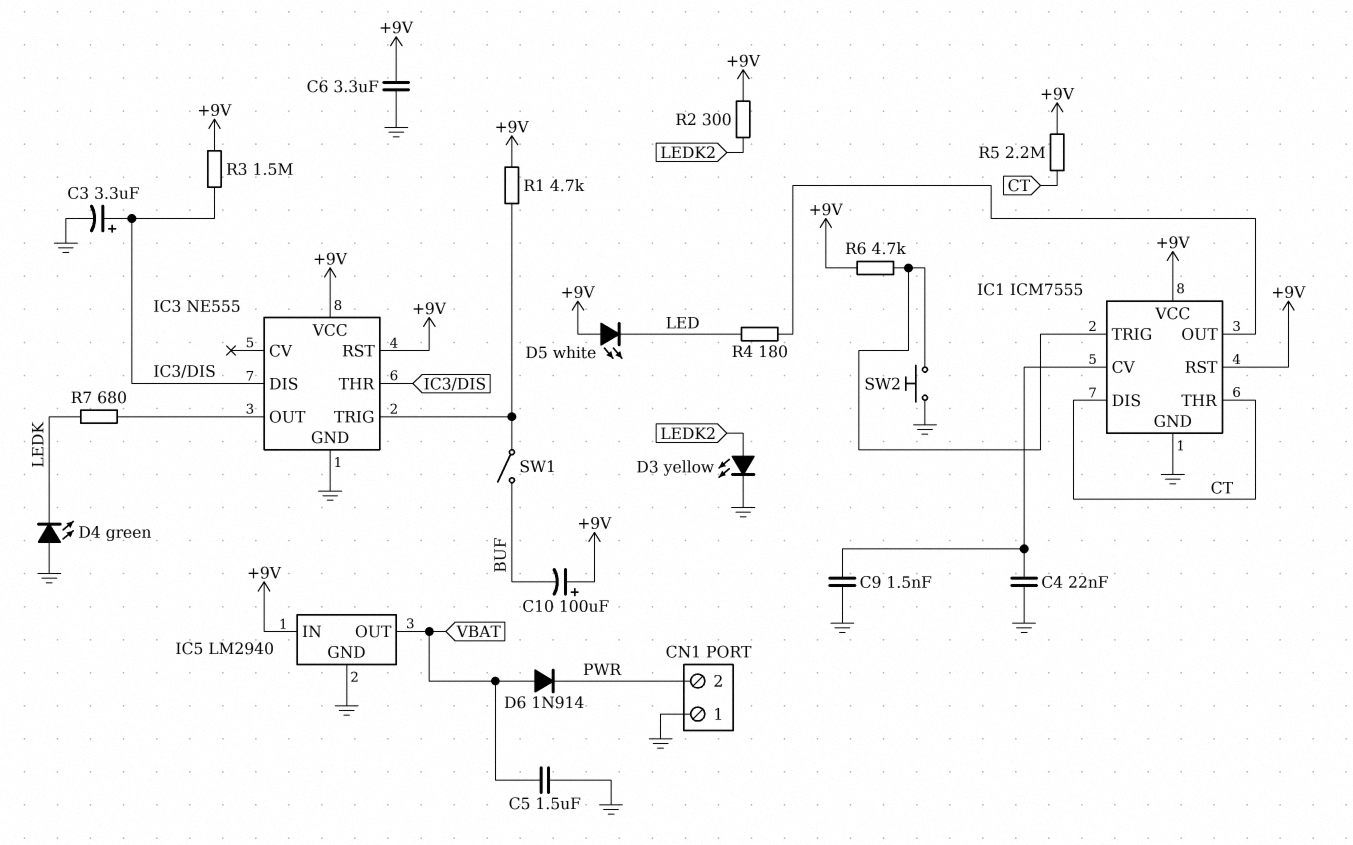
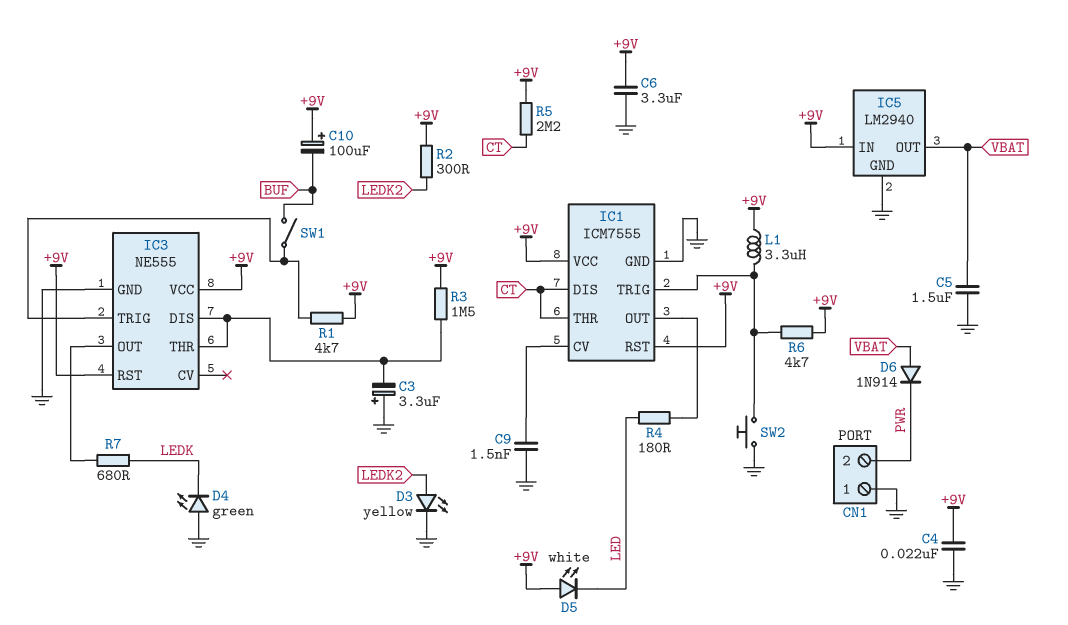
C3: 3.3uF (plus IC3/DIS, minus GND) -> 3.3uF (plus GND, minus IC3/DIS)
C4: 22nF (GND, IC1/CV) -> 22nF (+9V, GND)
L1: none -> 3.3uH (+9V, IC1/TRIG)

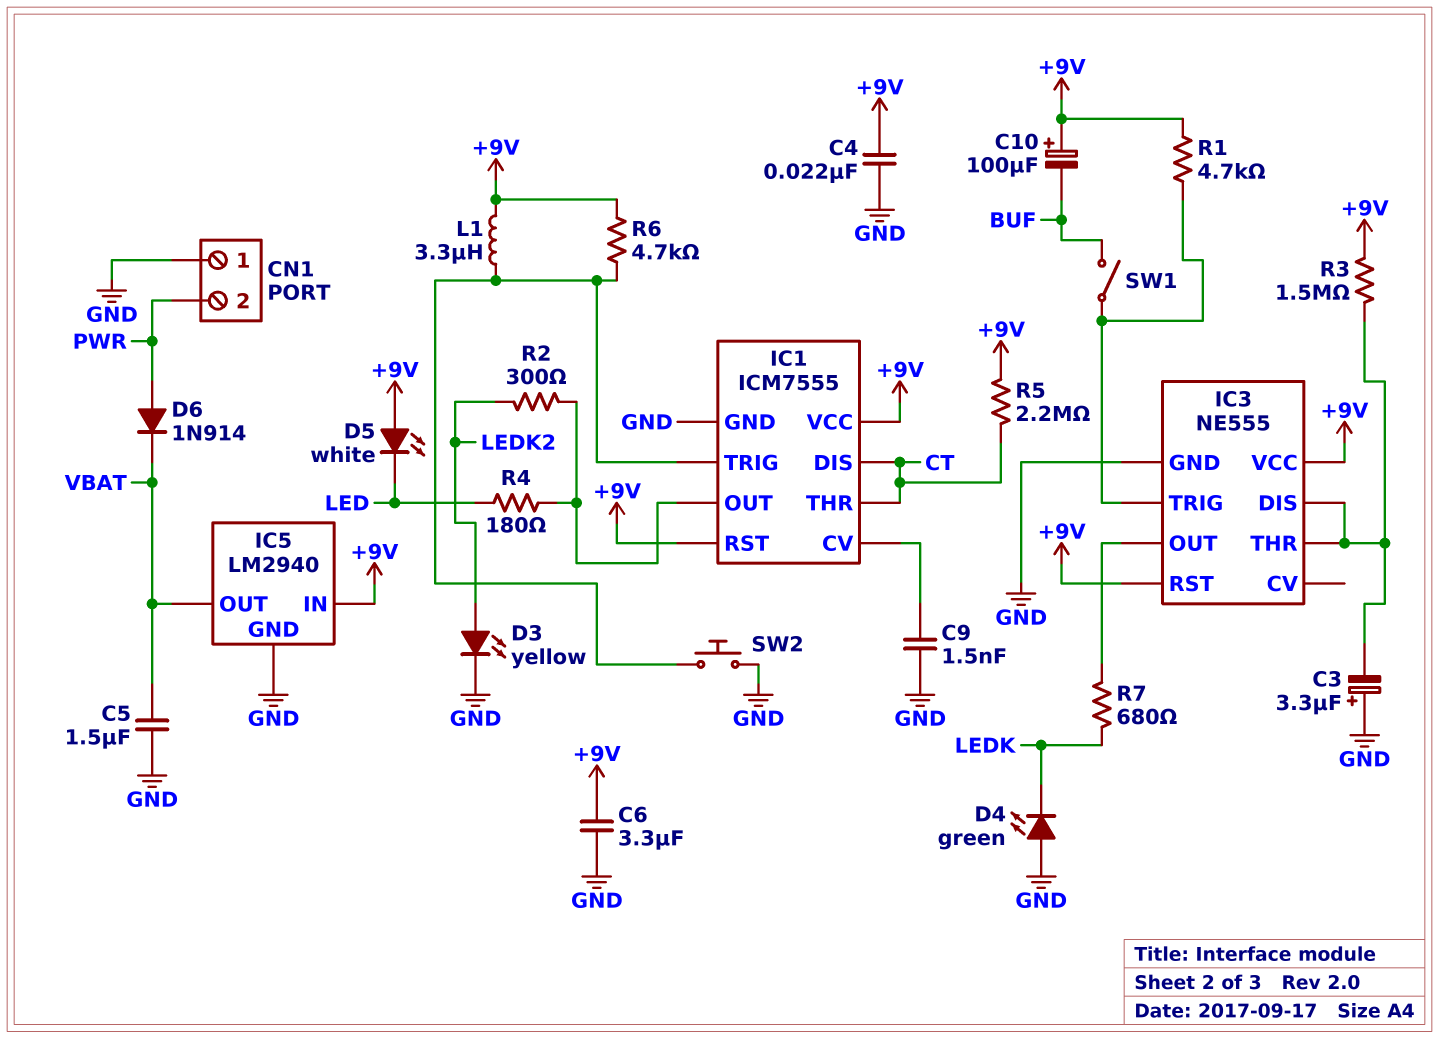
D6: diode 1N914 (A VBAT, K PWR) -> diode 1N914 (A PWR, K VBAT)
R2: 300 (+9V, LEDK2) -> 300 (IC1/OUT, LEDK2)

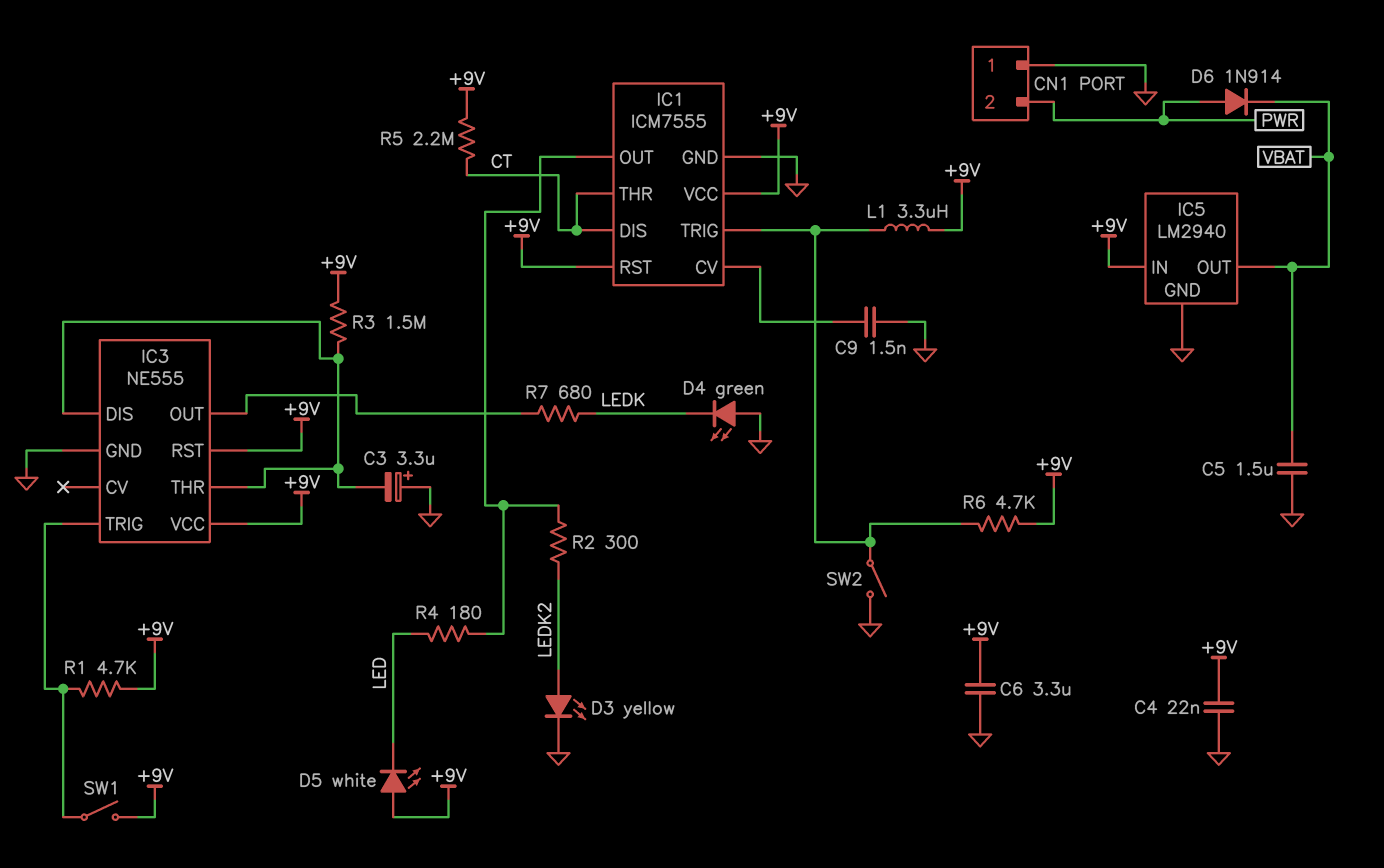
C10: 100uF (plus +9V, minus BUF) -> none
SW1: switch (BUF, IC3/TRIG) -> switch (+9V, IC3/TRIG)
SW2: button (GND, IC1/TRIG) -> switch (GND, IC1/TRIG)

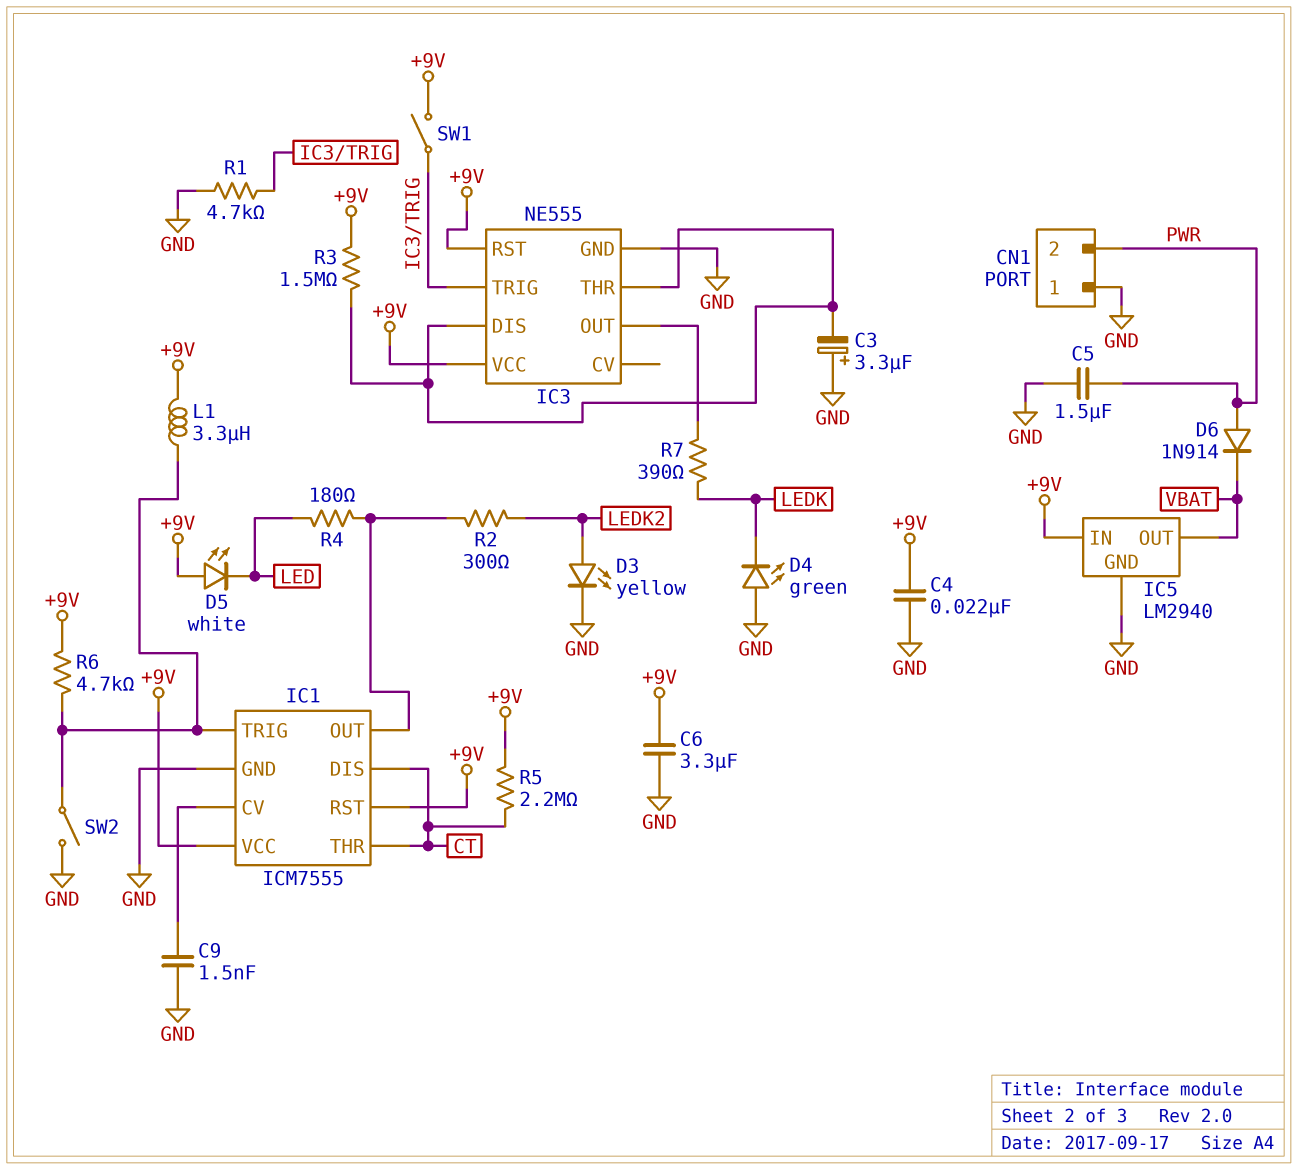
C5: 1.5uF (GND, VBAT) -> 1.5uF (GND, PWR)
R1: 4.7k (+9V, IC3/TRIG) -> 4.7k (GND, IC3/TRIG)
R7: 680 (IC3/OUT, LEDK) -> 390 (IC3/OUT, LEDK)

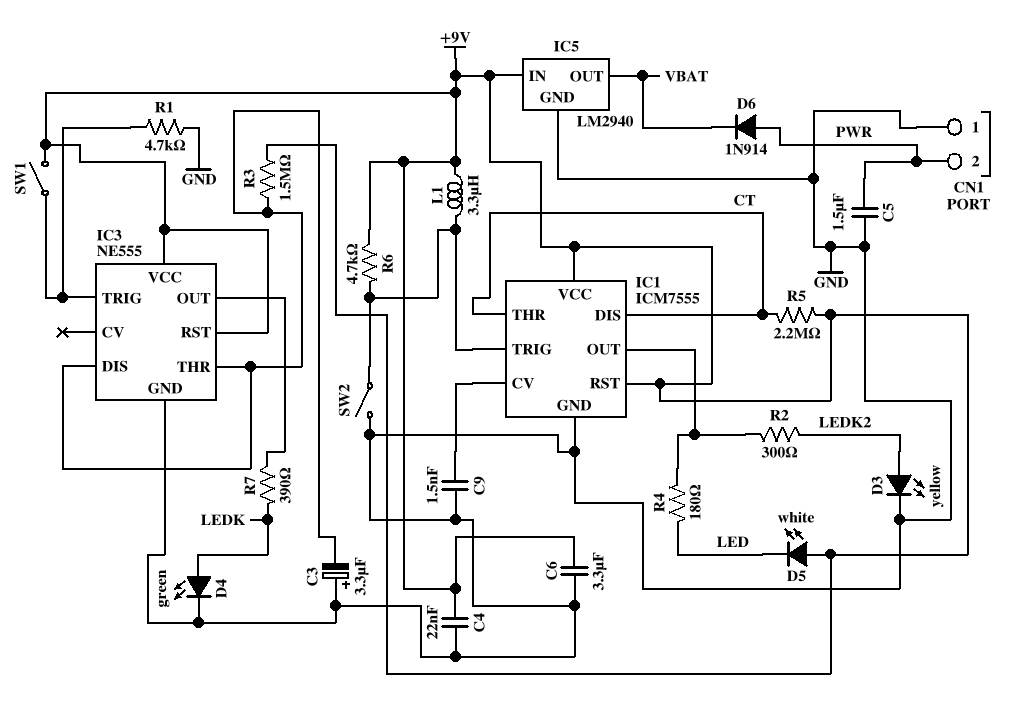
D4: LED green (A GND, K LEDK) -> LED green (A LEDK, K GND)

